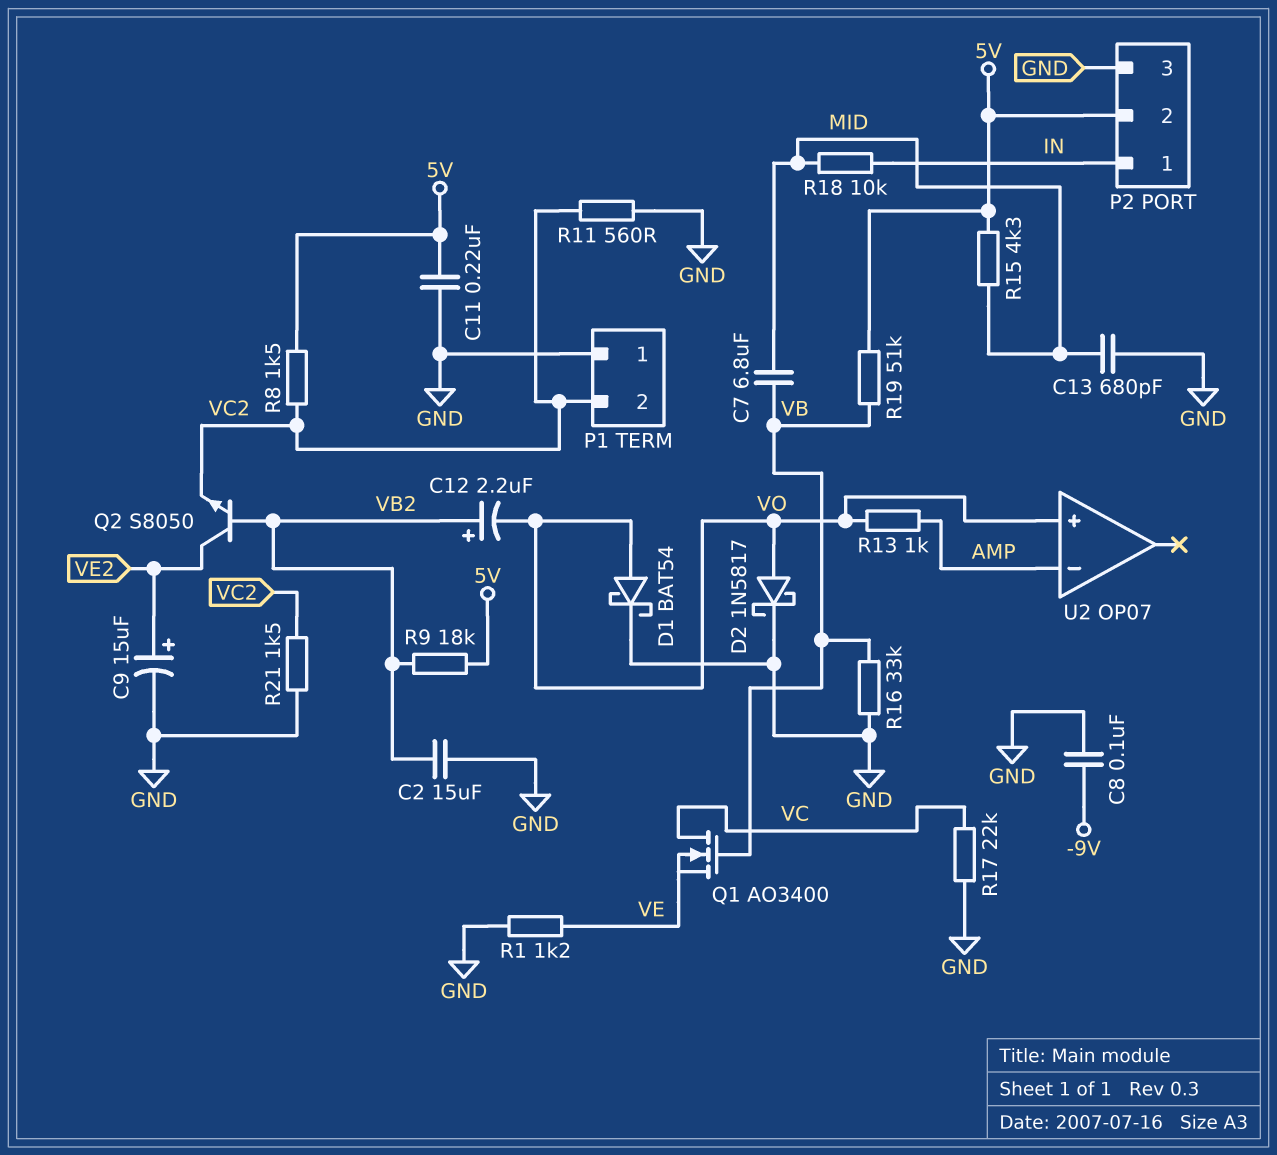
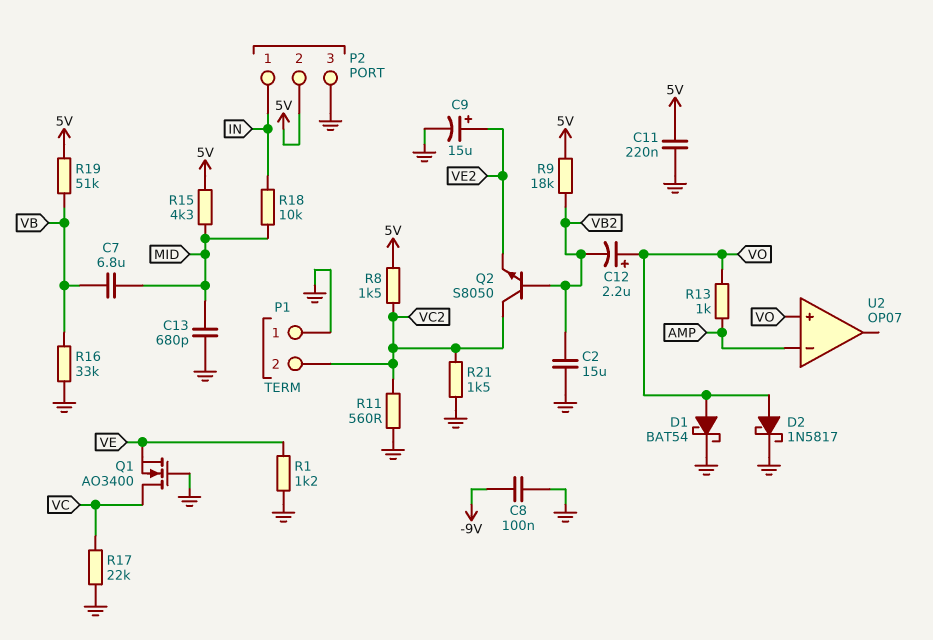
C12: 2.2uF (plus VB2, minus VO) -> 2.2uF (plus VO, minus VB2)
Q1: NMOS AO3400 (G VB, D VC, S VE) -> NMOS AO3400 (G GND, D VC, S VE)
Q2: NPN S8050 (B VB2, C VE2, E VC2) -> NPN S8050 (B VB2, C VC2, E VE2)

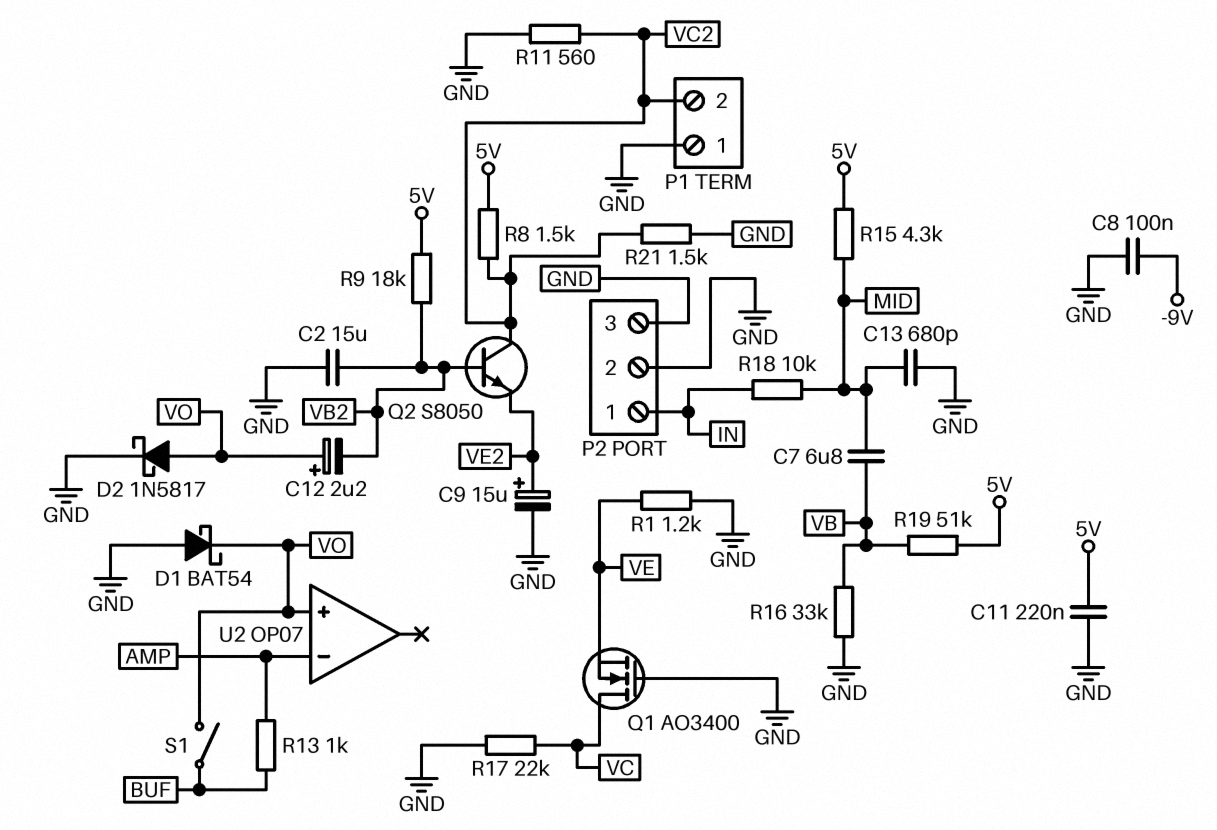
D1: schottky BAT54 (A VO, K GND) -> schottky BAT54 (A GND, K VO)
P2 pin 2: 5V -> GND
R13: 1k (AMP, VO) -> 1k (AMP, BUF)
S1: none -> switch (BUF, VO)

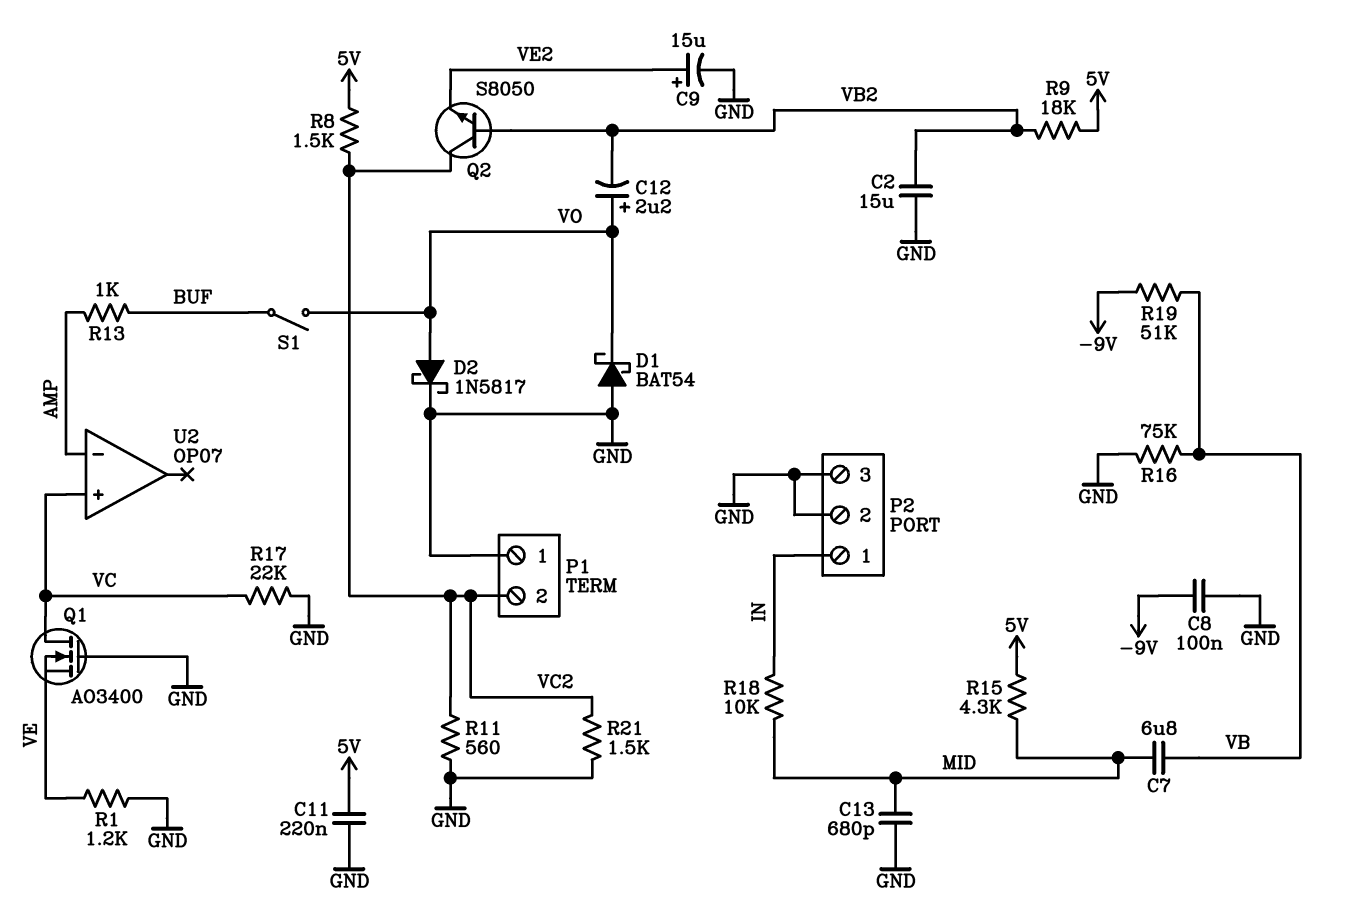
R16: 33k (GND, VB) -> 75k (GND, VB)
R19: 51k (5V, VB) -> 51k (-9V, VB)
U2 pin in+: VO -> VC

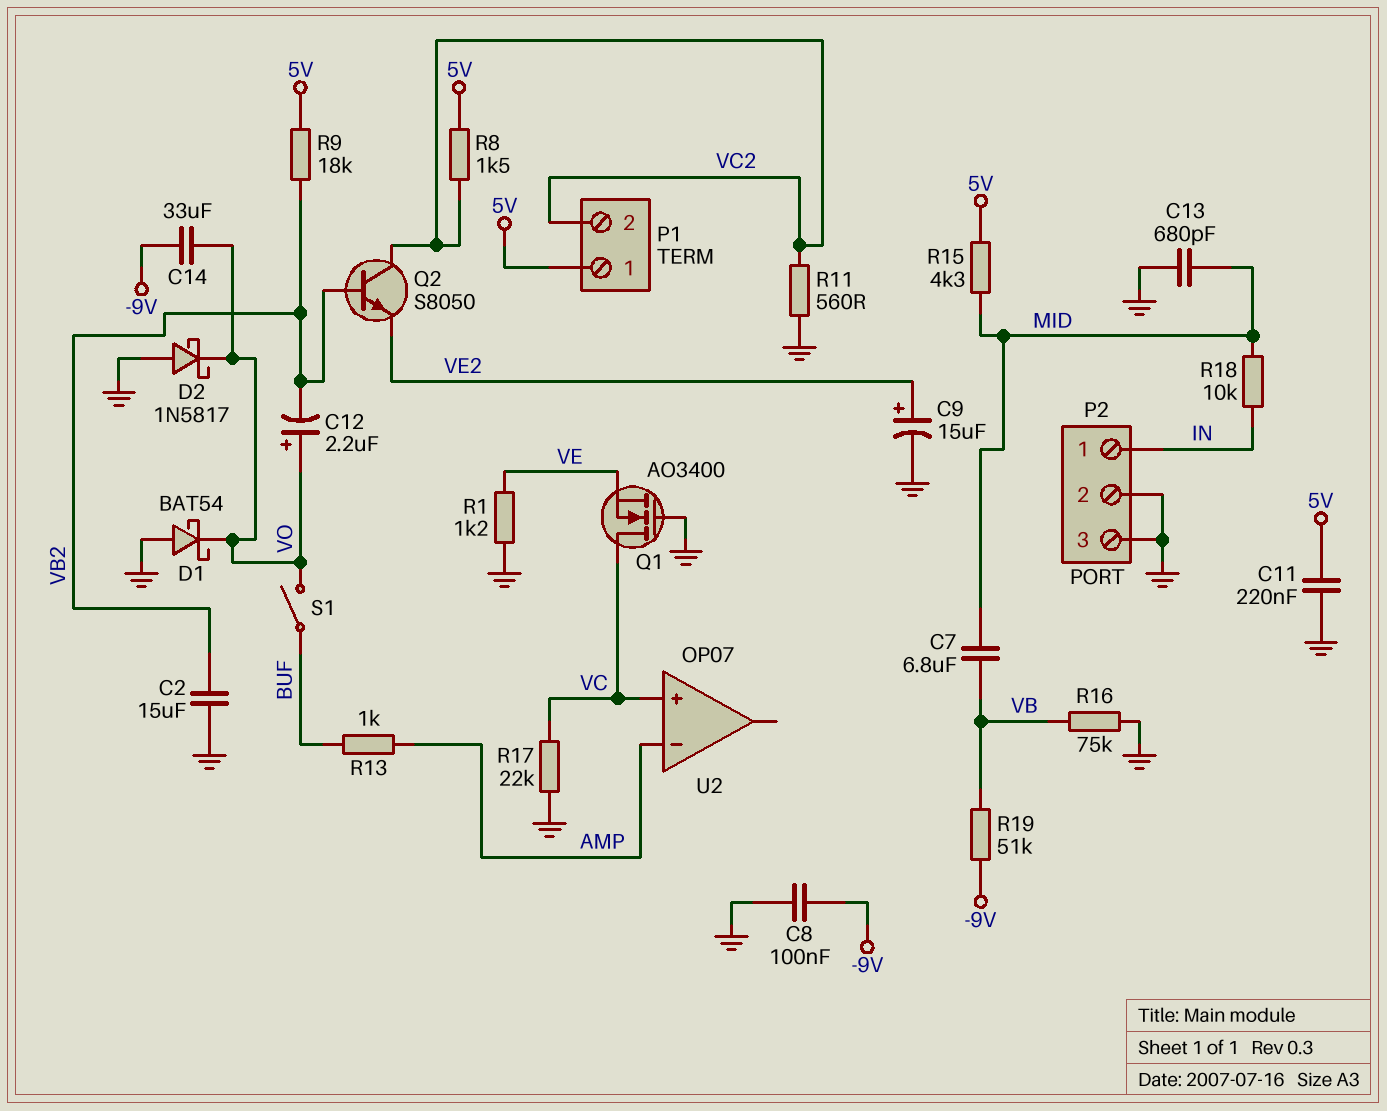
C14: none -> 33uF (-9V, VO)
D2: schottky 1N5817 (A VO, K GND) -> schottky 1N5817 (A GND, K VO)
P1 pin 1: GND -> 5V
R21: 1.5k (GND, VC2) -> none

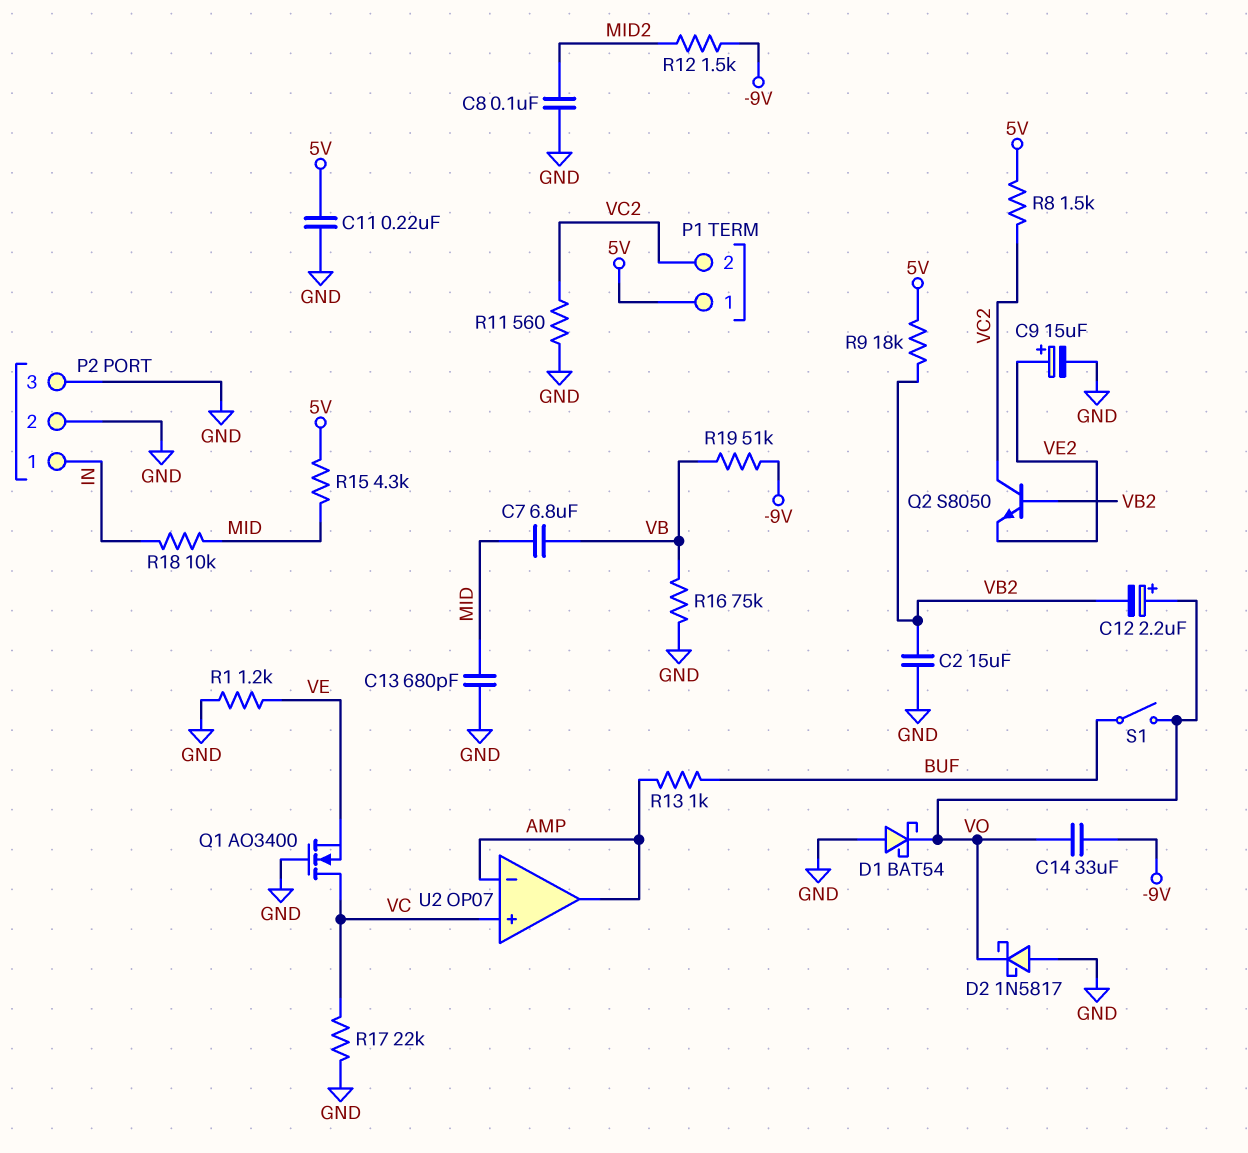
C8: 100nF (-9V, GND) -> 100nF (GND, MID2)
R12: none -> 1.5k (-9V, MID2)
U2 pin out: none -> AMP

